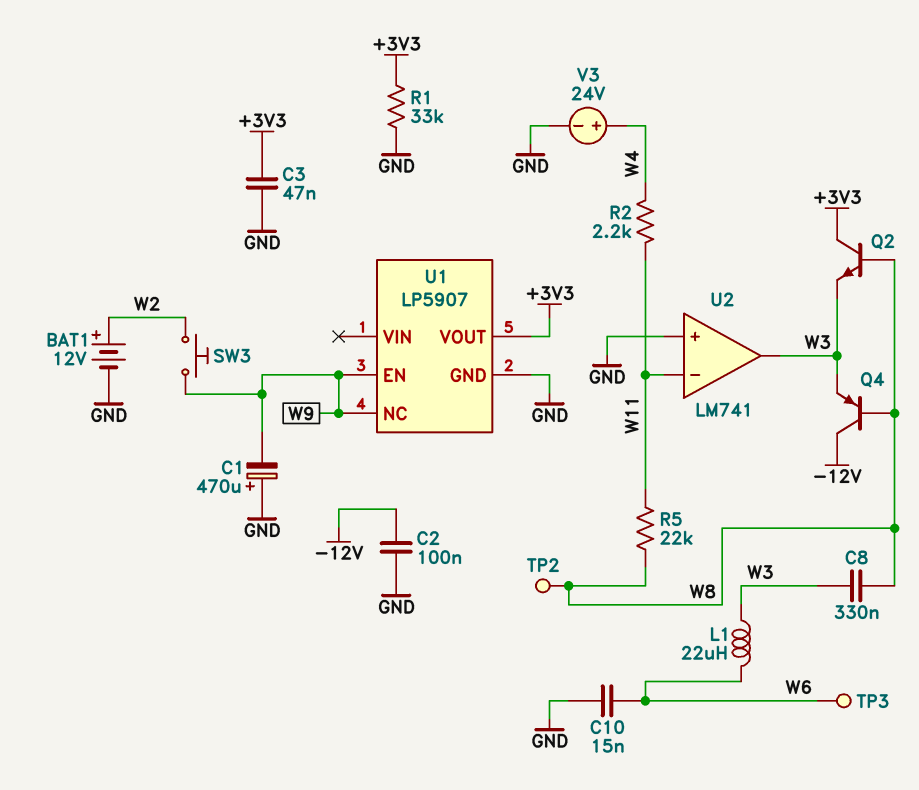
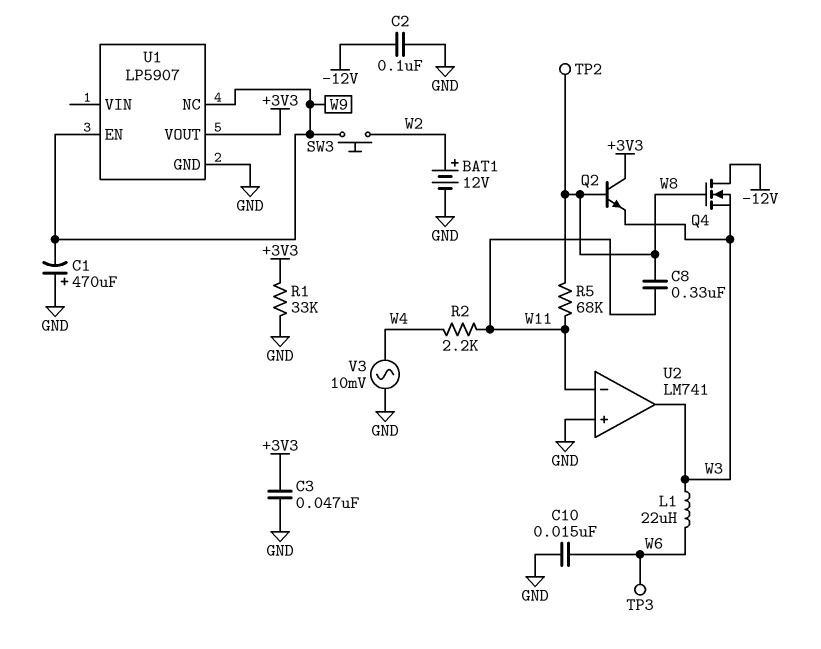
C8: 330nF (W3, W8) -> 330nF (W8, W11)
Q4: PNP (B W8, C -12V, E W3) -> NMOS (G W8, D -12V, S W3)
R5: 22k (W8, W11) -> 68k (W8, W11)
V3: 24V (plus W4, minus GND) -> AC 10mV (GND, W4)

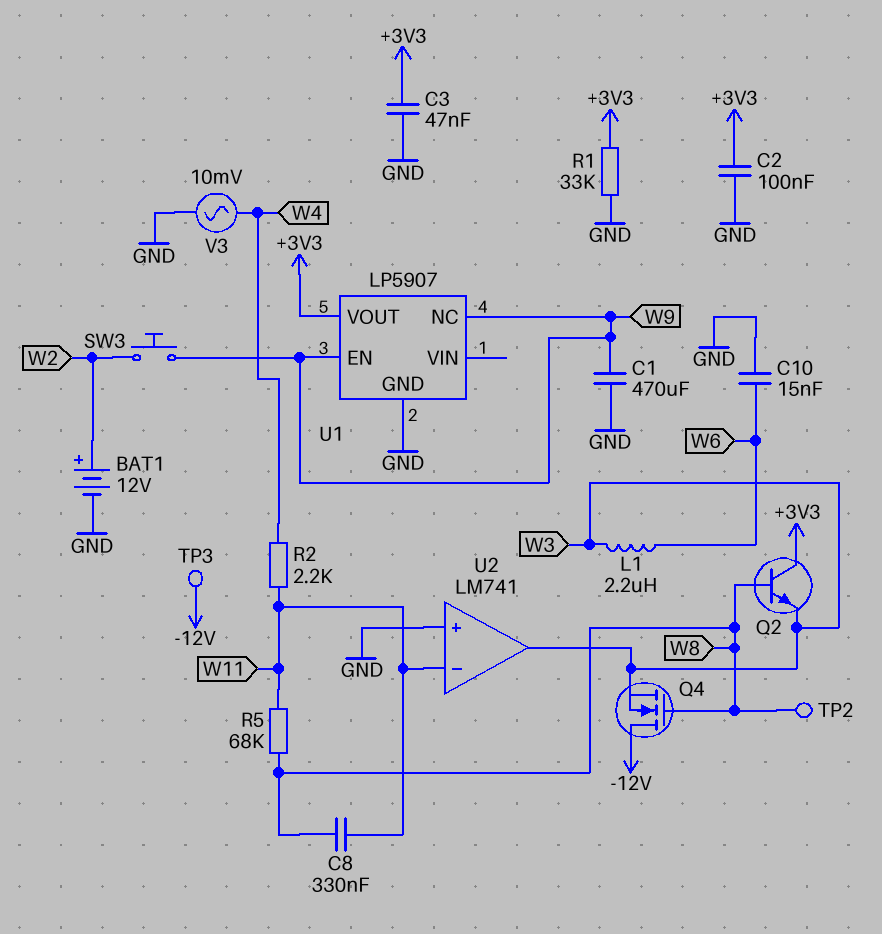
C1: 470uF (plus GND, minus W9) -> 470uF (GND, W9)
C2: 100nF (-12V, GND) -> 100nF (+3V3, GND)
L1: 22uH (W3, W6) -> 2.2uH (W3, W6)
TP3: test point (W6) -> test point (-12V)

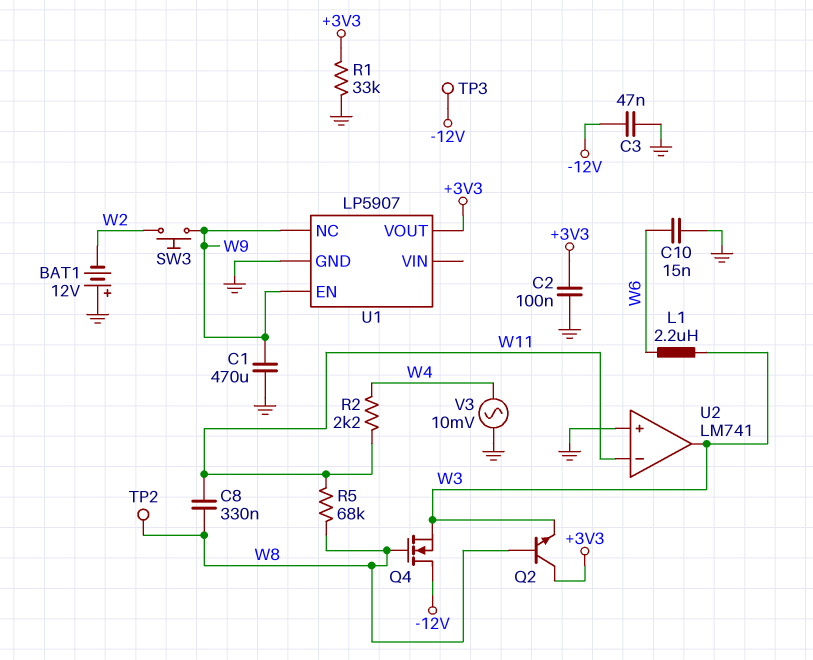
BAT1: 12V (plus W2, minus GND) -> 12V (plus GND, minus W2)
C3: 47nF (+3V3, GND) -> 47nF (-12V, GND)

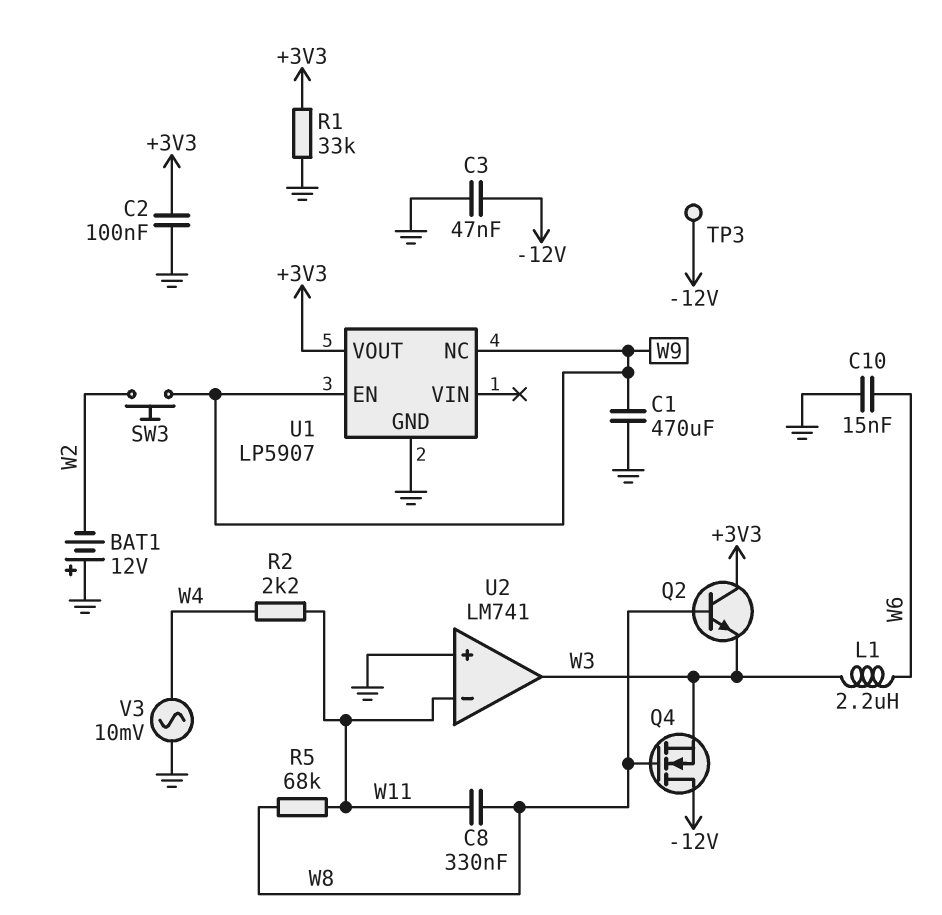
TP2: test point (W8) -> none

